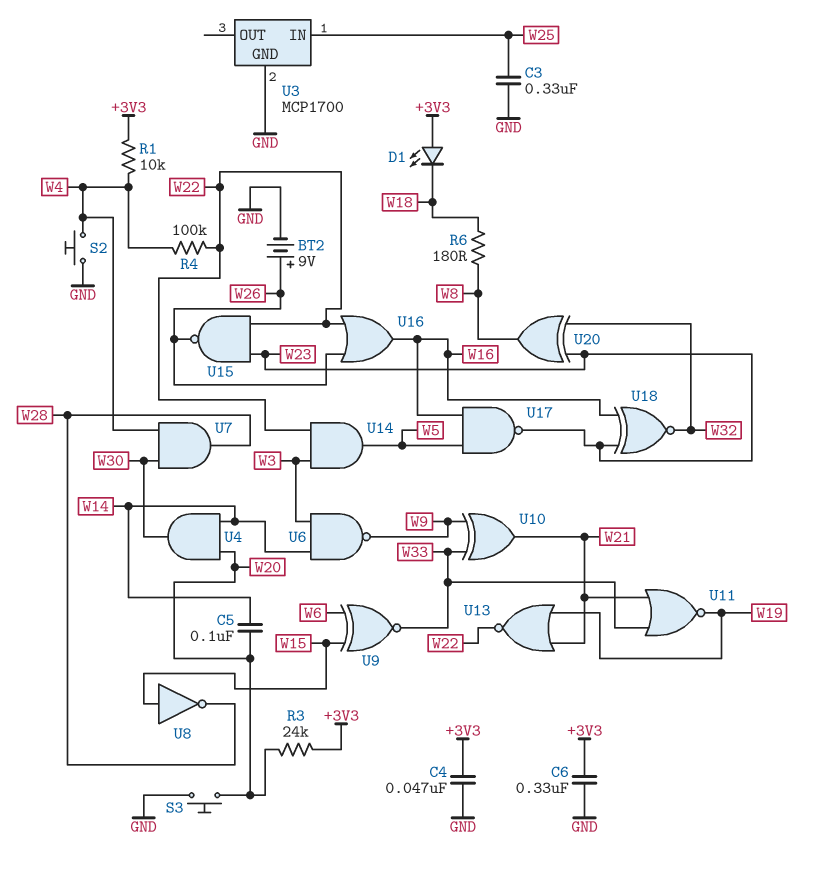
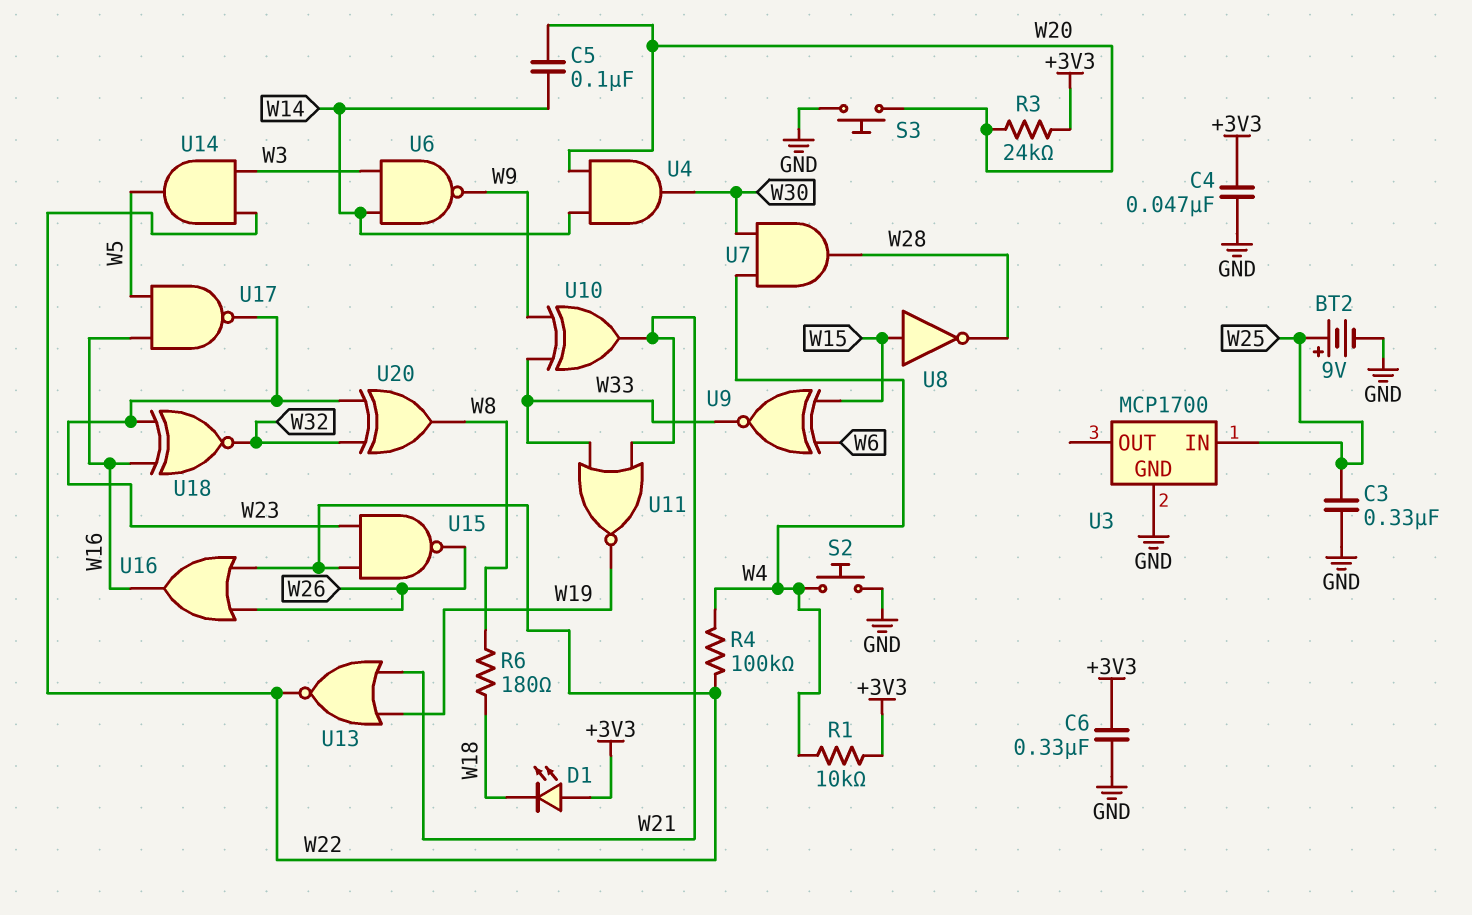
BT2: 9V (plus W26, minus GND) -> 9V (plus W25, minus GND)

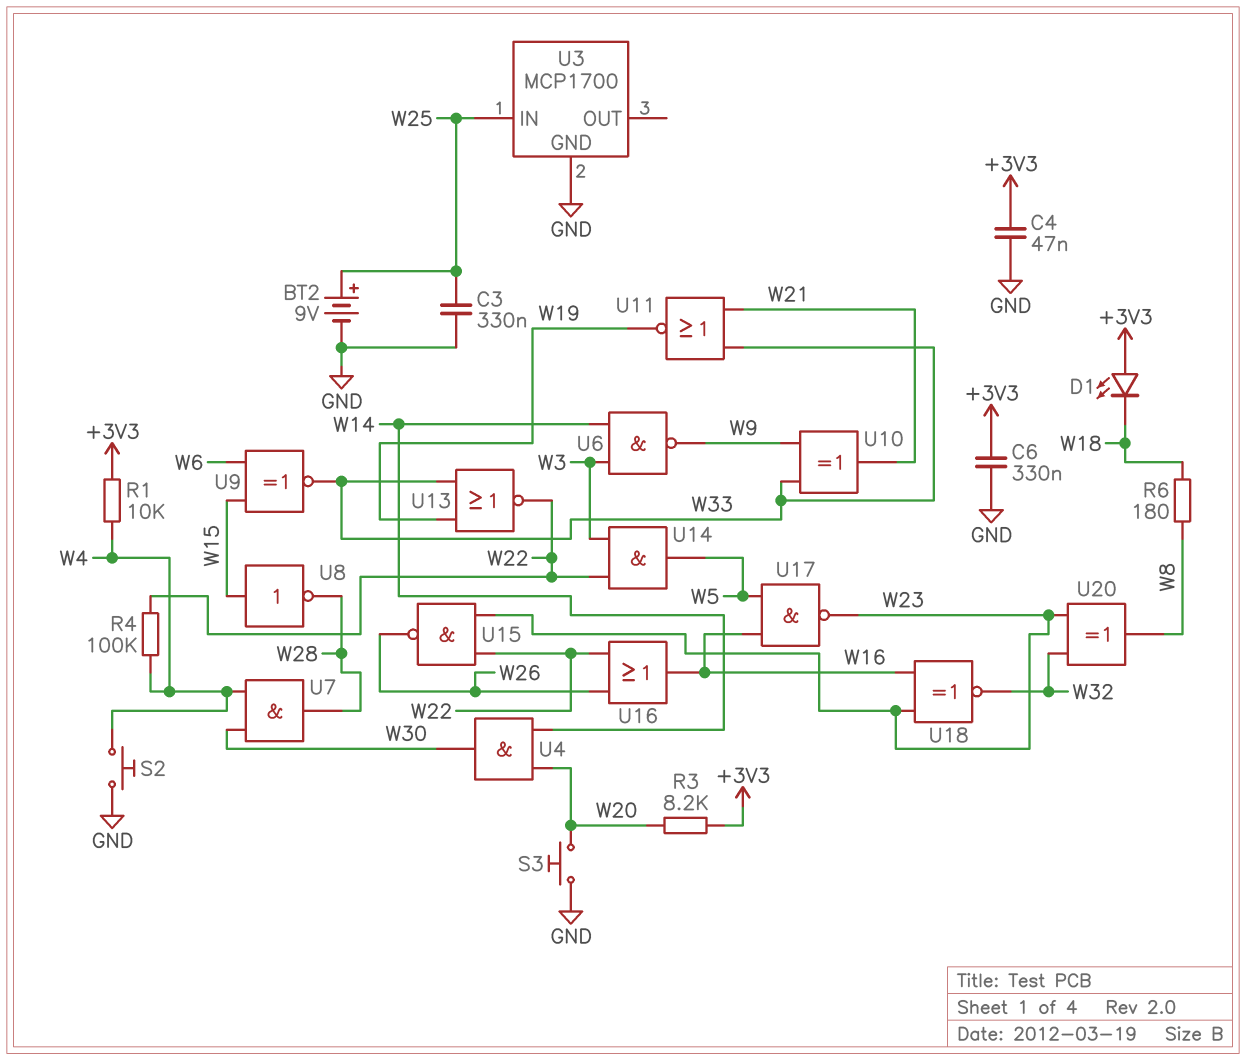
C5: 100nF (W14, W20) -> none
R3: 24k (+3V3, W20) -> 8.2k (+3V3, W20)
U13: NOR (in W19, in W21, out W22) -> NOR (in W19, in W33, out W22)

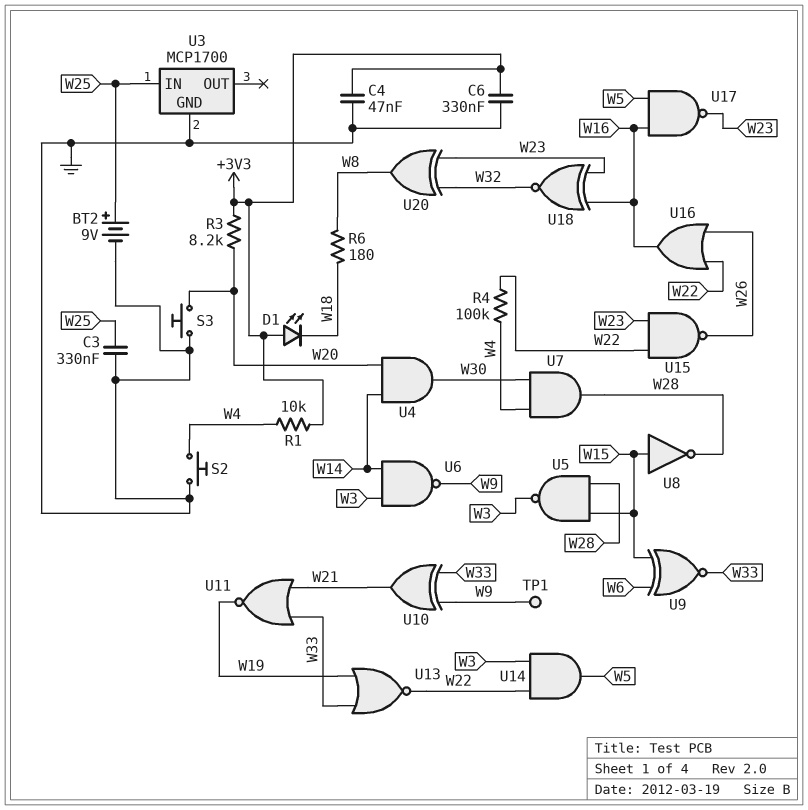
TP1: none -> test point (W9)
U5: none -> NAND (in W15, in W28, out W3)

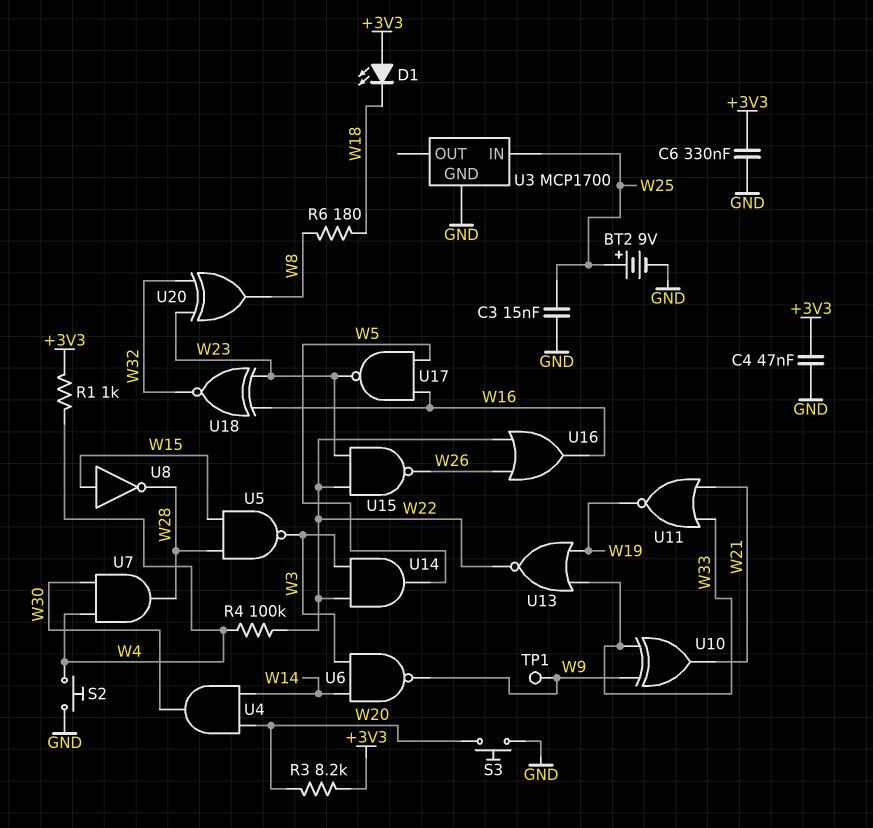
C3: 330nF (GND, W25) -> 15nF (GND, W25)
R1: 10k (+3V3, W4) -> 1k (+3V3, W4)
U9: XNOR (in W6, in W15, out W33) -> none

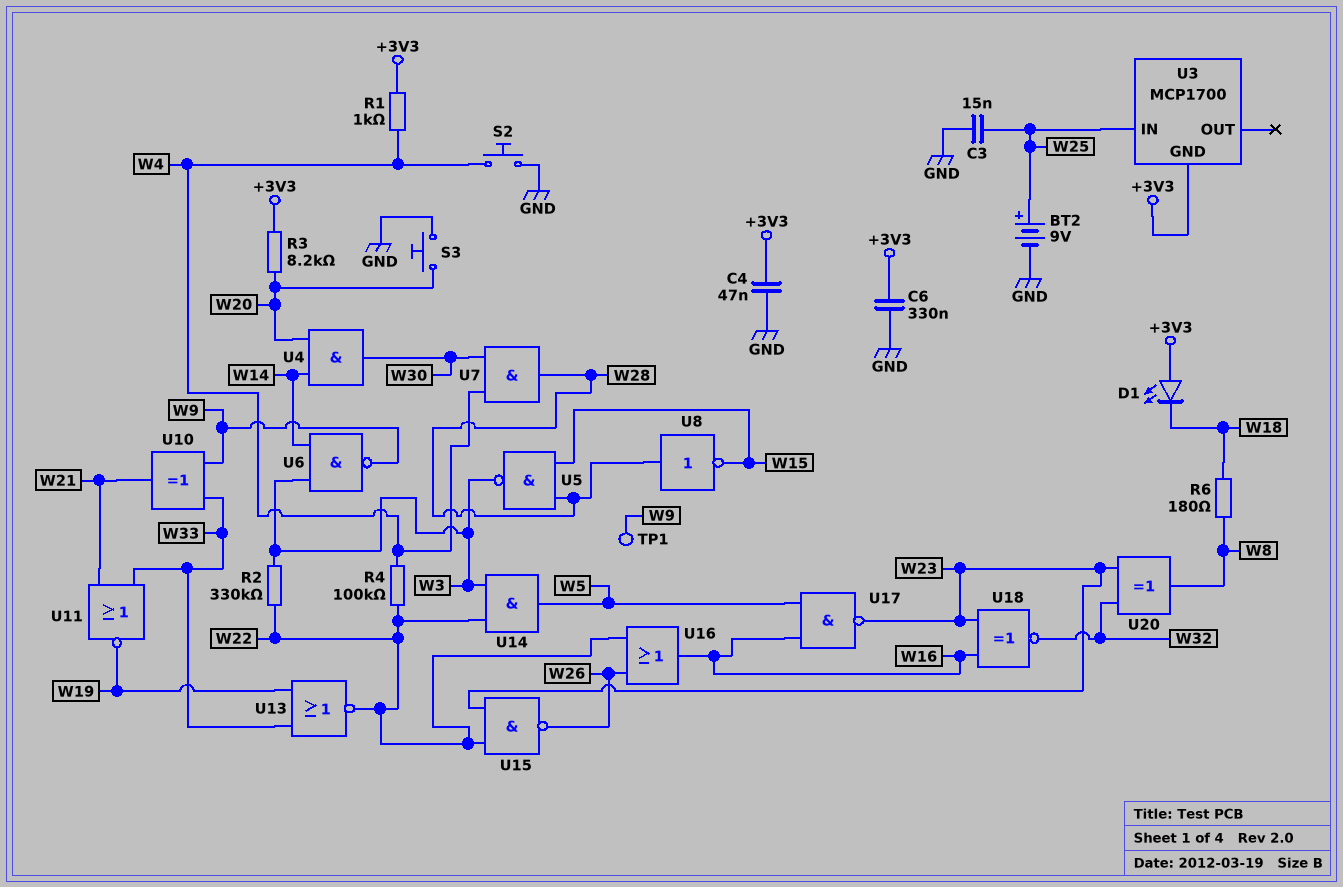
R2: none -> 330k (W3, W22)
U3 pin GND: GND -> +3V3
U8: NOT (in W15, out W28) -> NOT (in W28, out W15)

